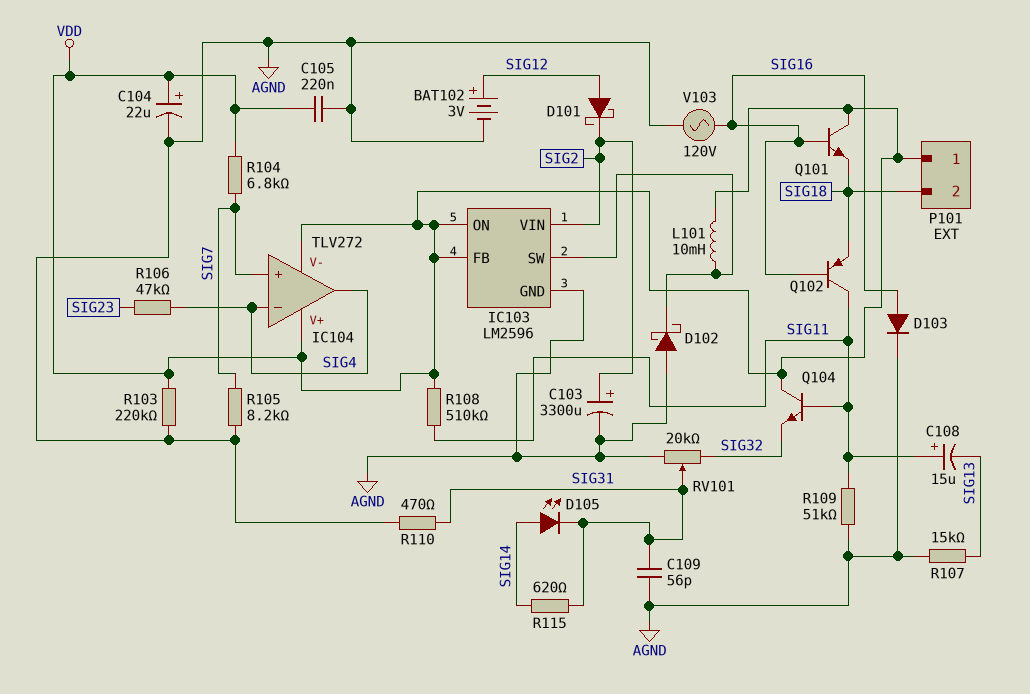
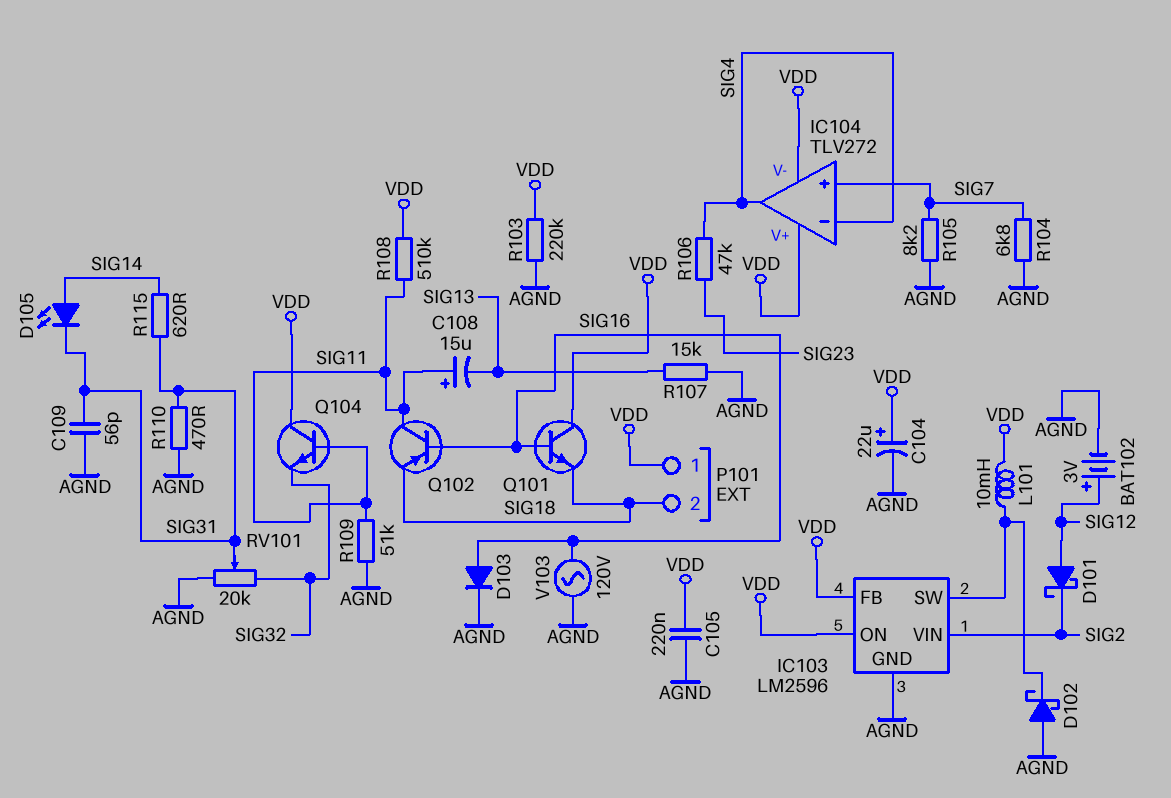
C103: 3300uF (plus SIG2, minus AGND) -> none
R104: 6.8k (SIG7, VDD) -> 6.8k (AGND, SIG7)

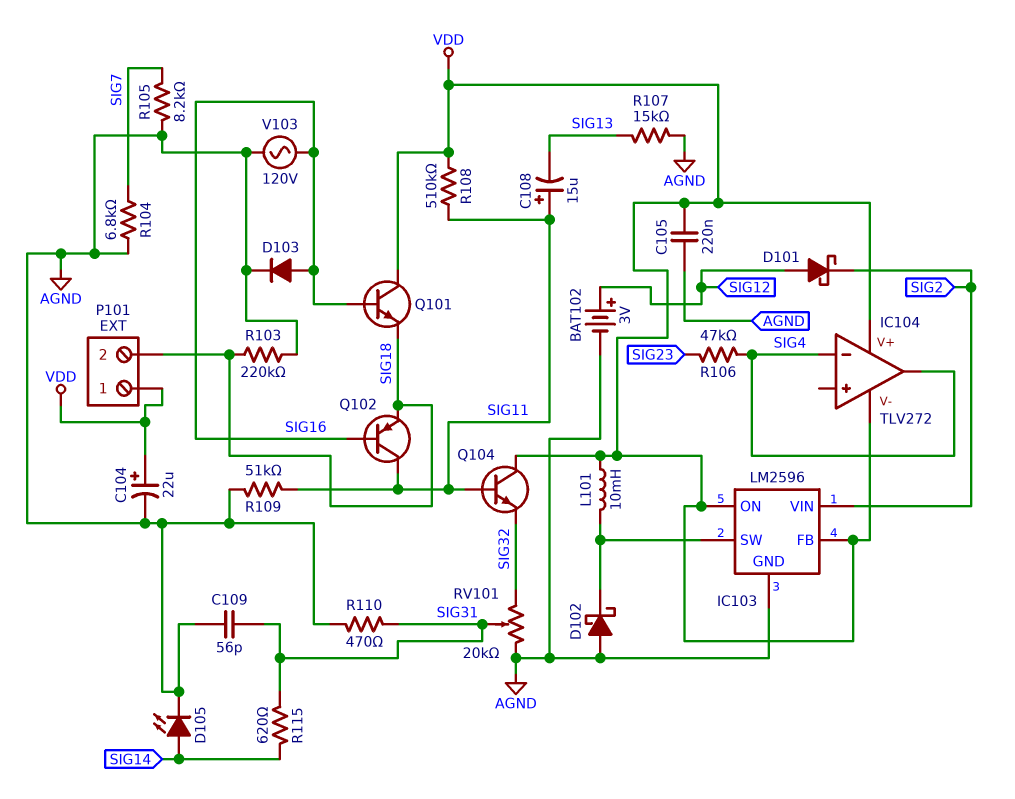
D105: LED (A SIG14, K SIG31) -> LED (A SIG14, K AGND)
IC104 pin in+: SIG7 -> none
R103: 220k (AGND, VDD) -> 220k (AGND, SIG18)

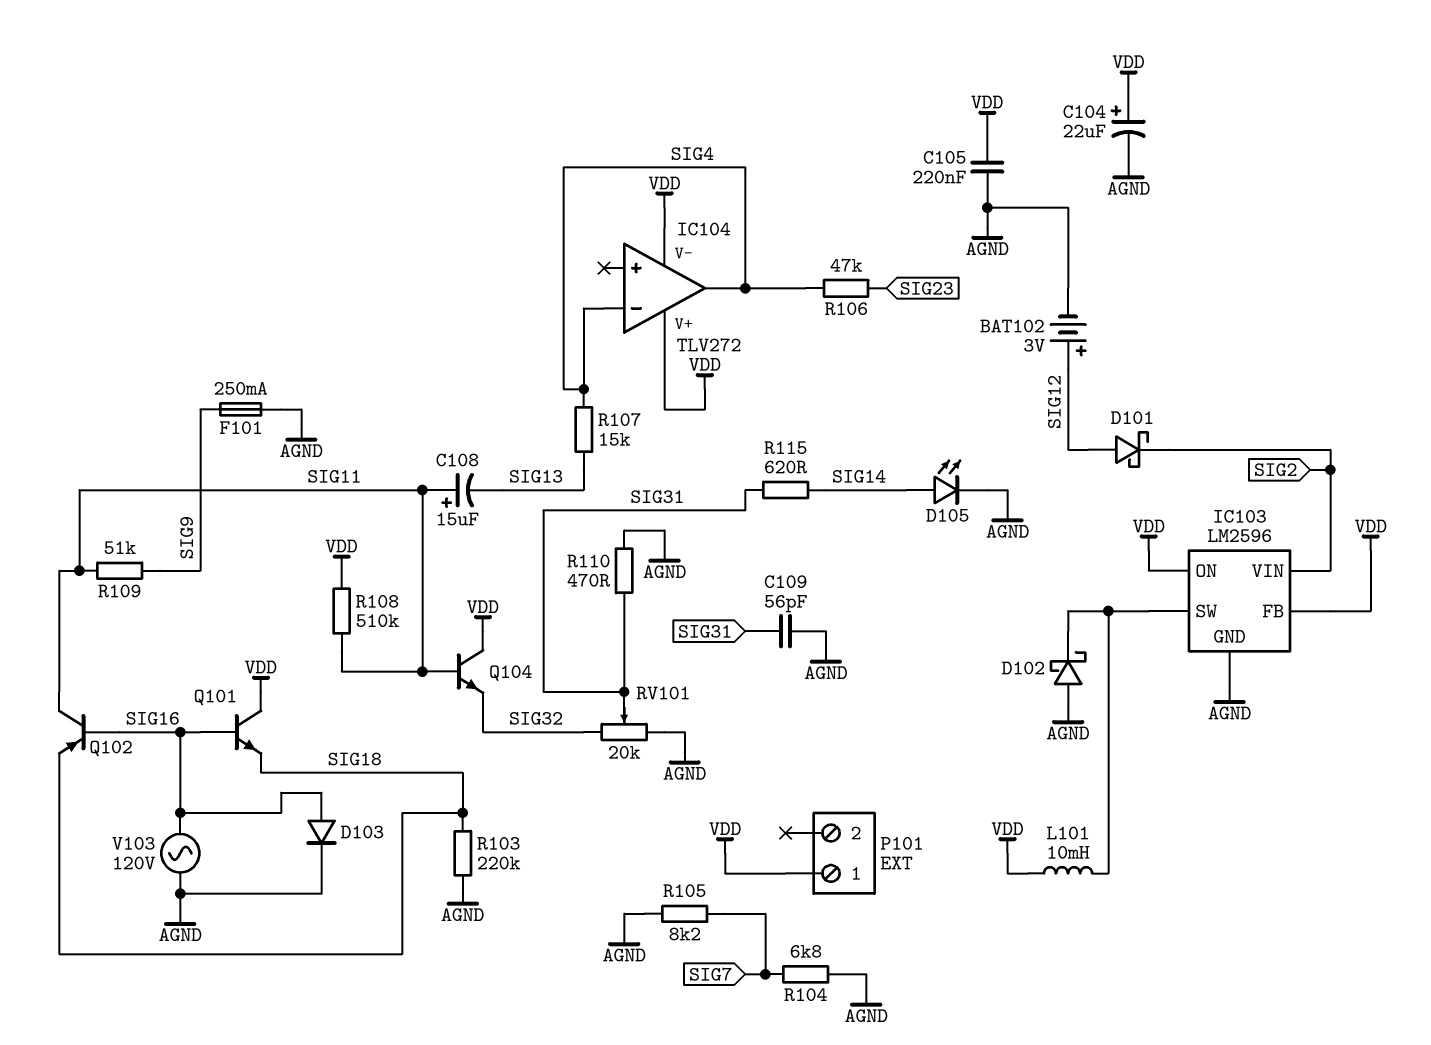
F101: none -> 250mA (AGND, SIG9)
P101 pin 2: SIG18 -> none
R107: 15k (AGND, SIG13) -> 15k (SIG4, SIG13)
R109: 51k (AGND, SIG11) -> 51k (SIG9, SIG11)

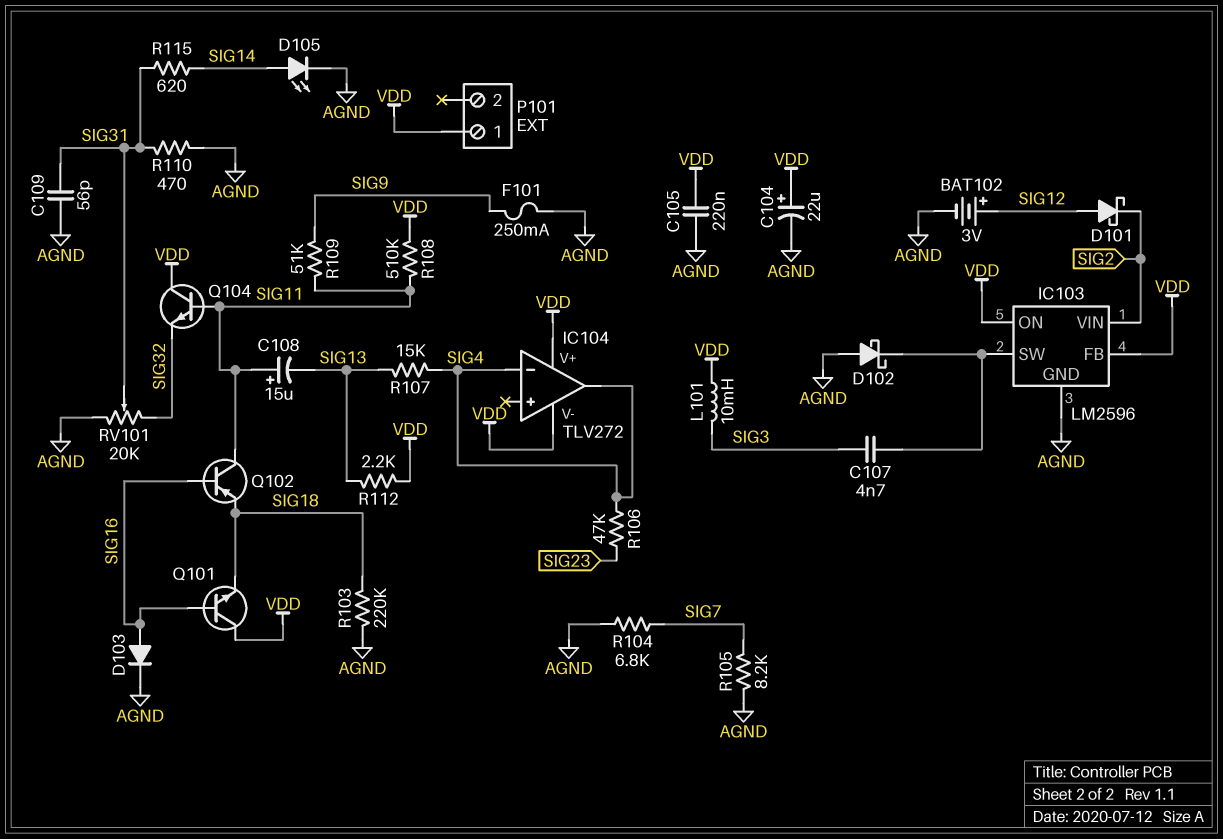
C107: none -> 4.7nF (IC103/SW, SIG3)
L101: 10mH (IC103/SW, VDD) -> 10mH (SIG3, VDD)
R112: none -> 2.2k (SIG13, VDD)
V103: AC 120V (AGND, SIG16) -> none

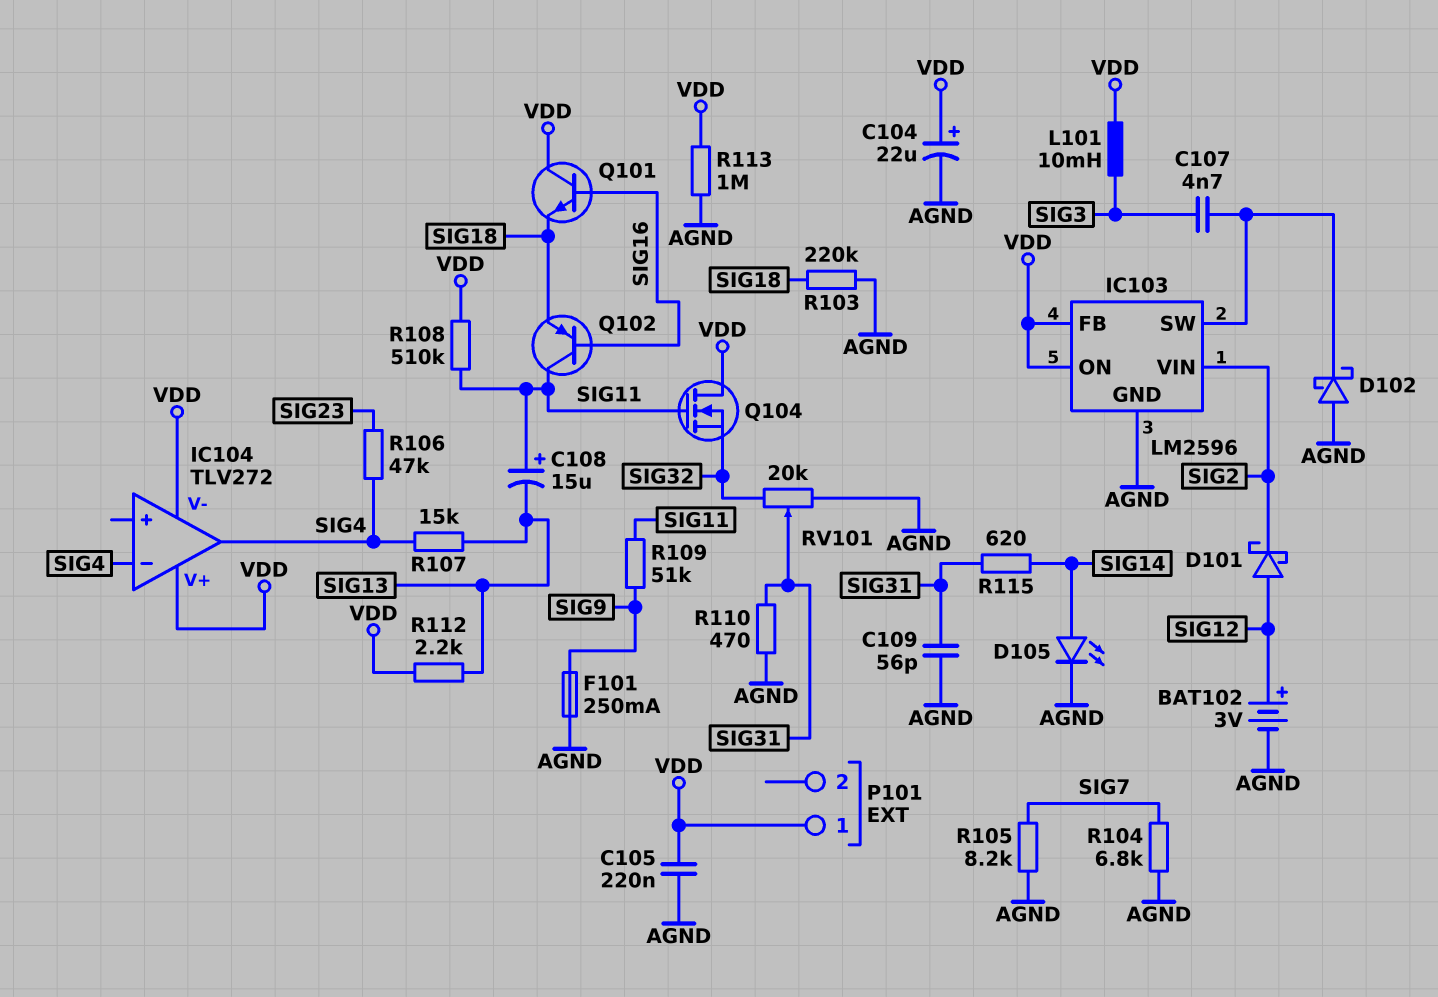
D103: diode (A SIG16, K AGND) -> none
Q104: NPN (B SIG11, C VDD, E SIG32) -> NMOS (G SIG11, D VDD, S SIG32)
R113: none -> 1M (AGND, VDD)

